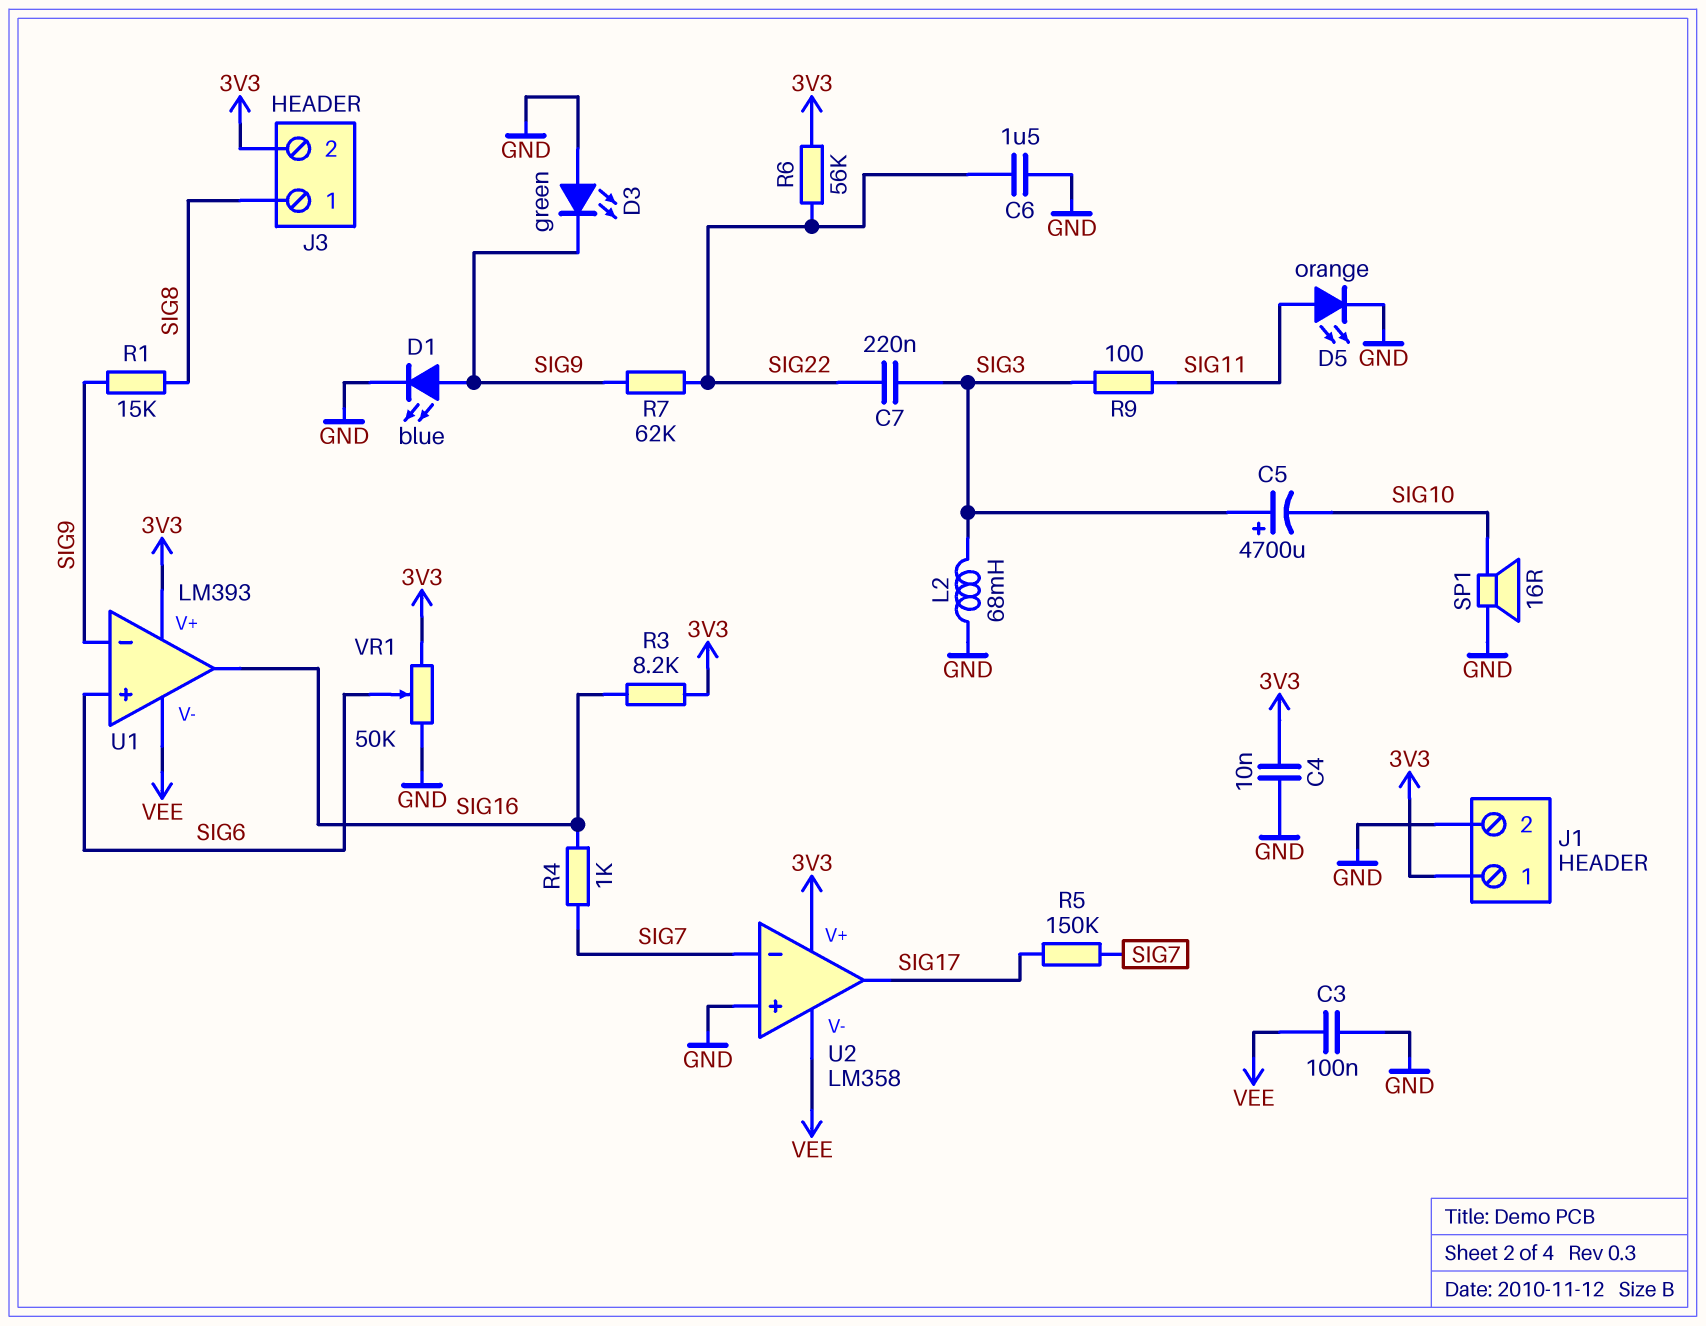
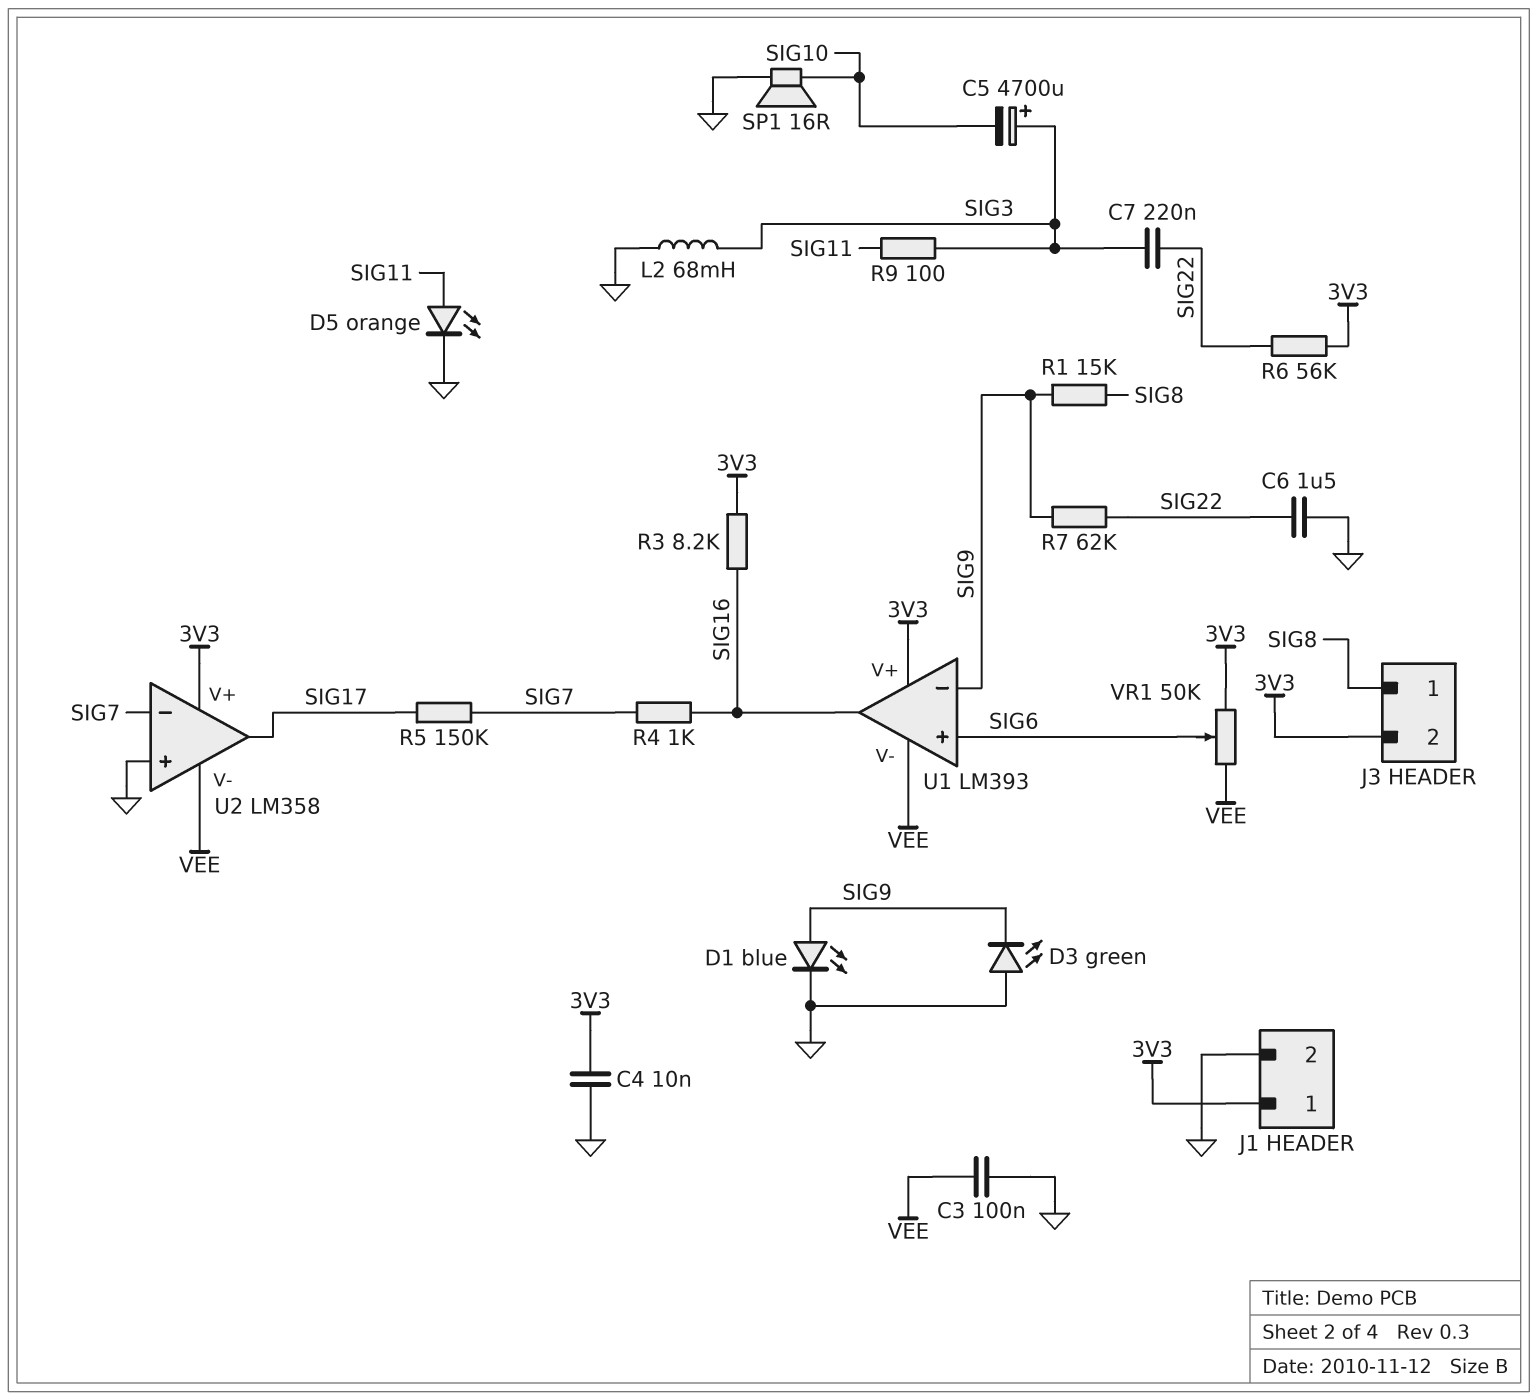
VR1: 50k (3V3, GND, wiper SIG6) -> 50k (3V3, VEE, wiper SIG6)

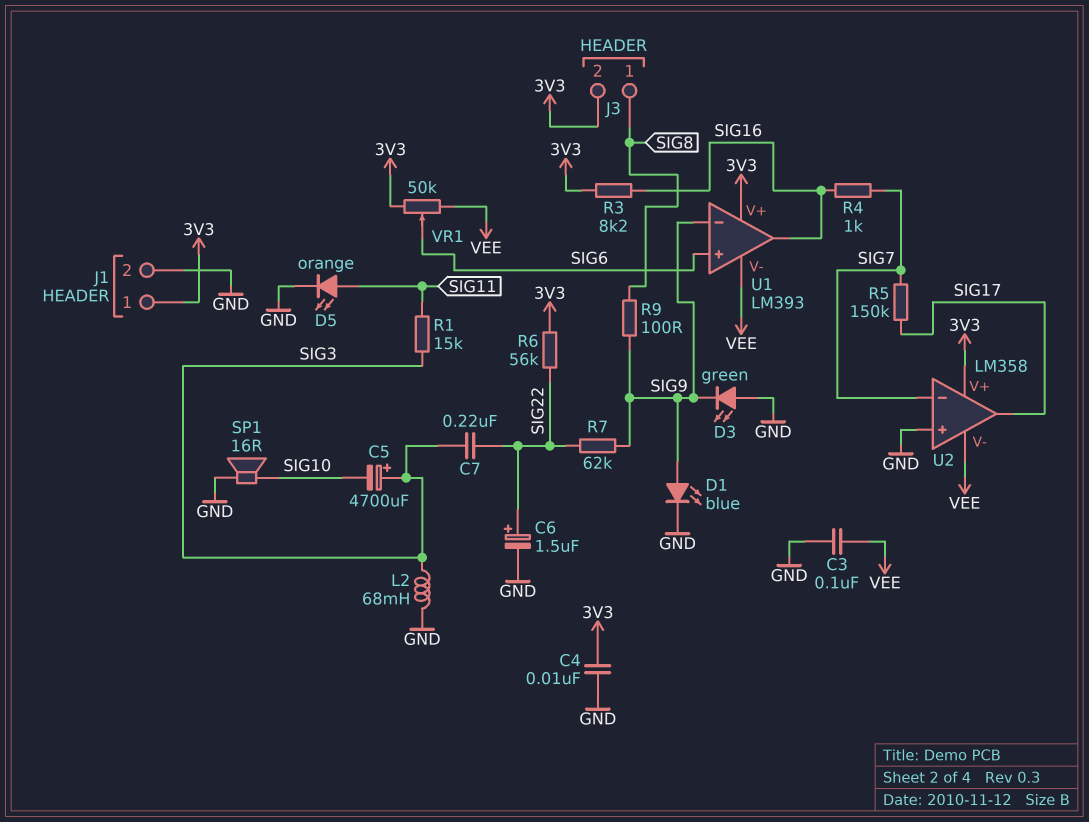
C6: 1.5uF (GND, SIG22) -> 1.5uF (plus SIG22, minus GND)
R1: 15k (SIG8, SIG9) -> 15k (SIG3, SIG11)
R9: 100 (SIG3, SIG11) -> 100 (SIG8, SIG9)

